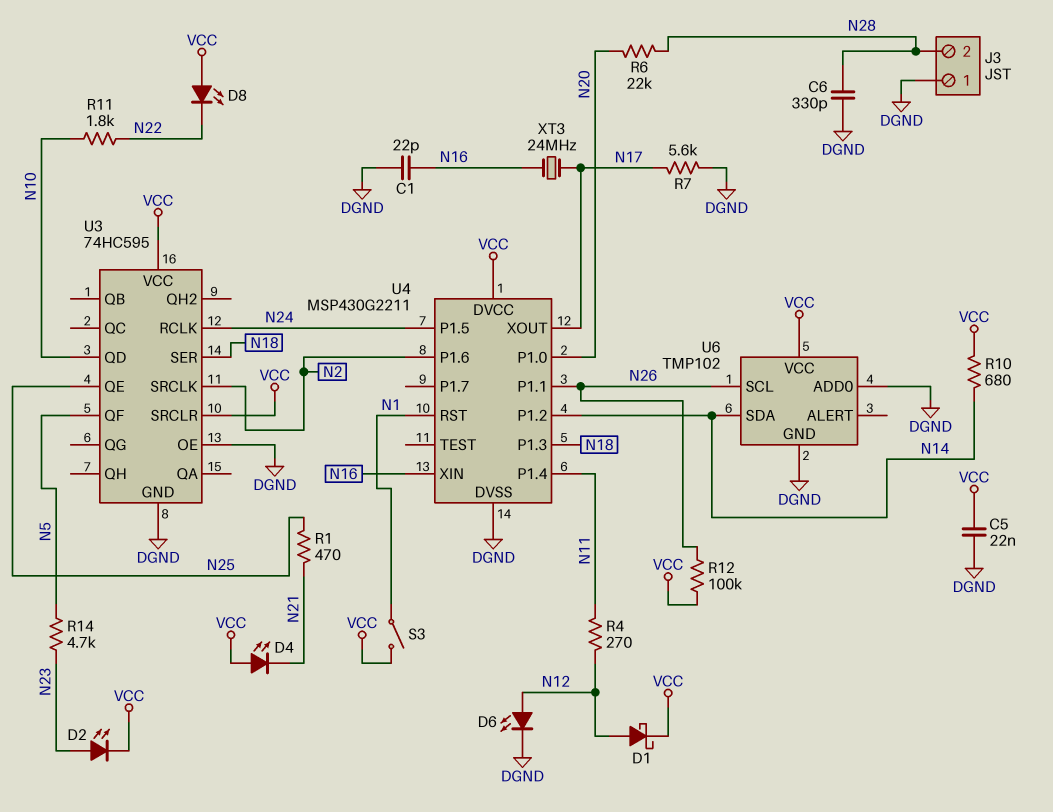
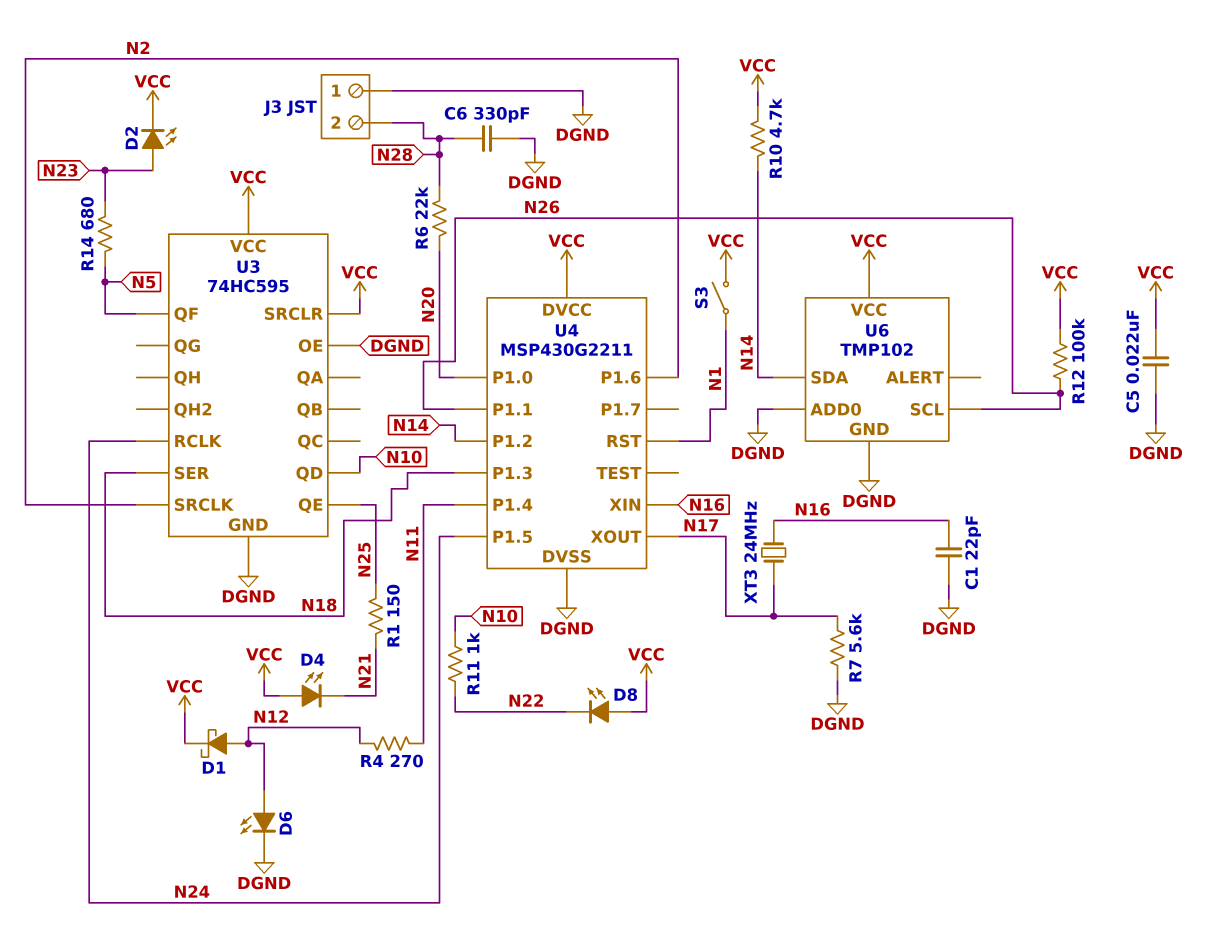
R1: 470 (N21, N25) -> 150 (N21, N25)
R10: 680 (N14, VCC) -> 4.7k (N14, VCC)
R11: 1.8k (N10, N22) -> 1k (N10, N22)
R14: 4.7k (N5, N23) -> 680 (N5, N23)

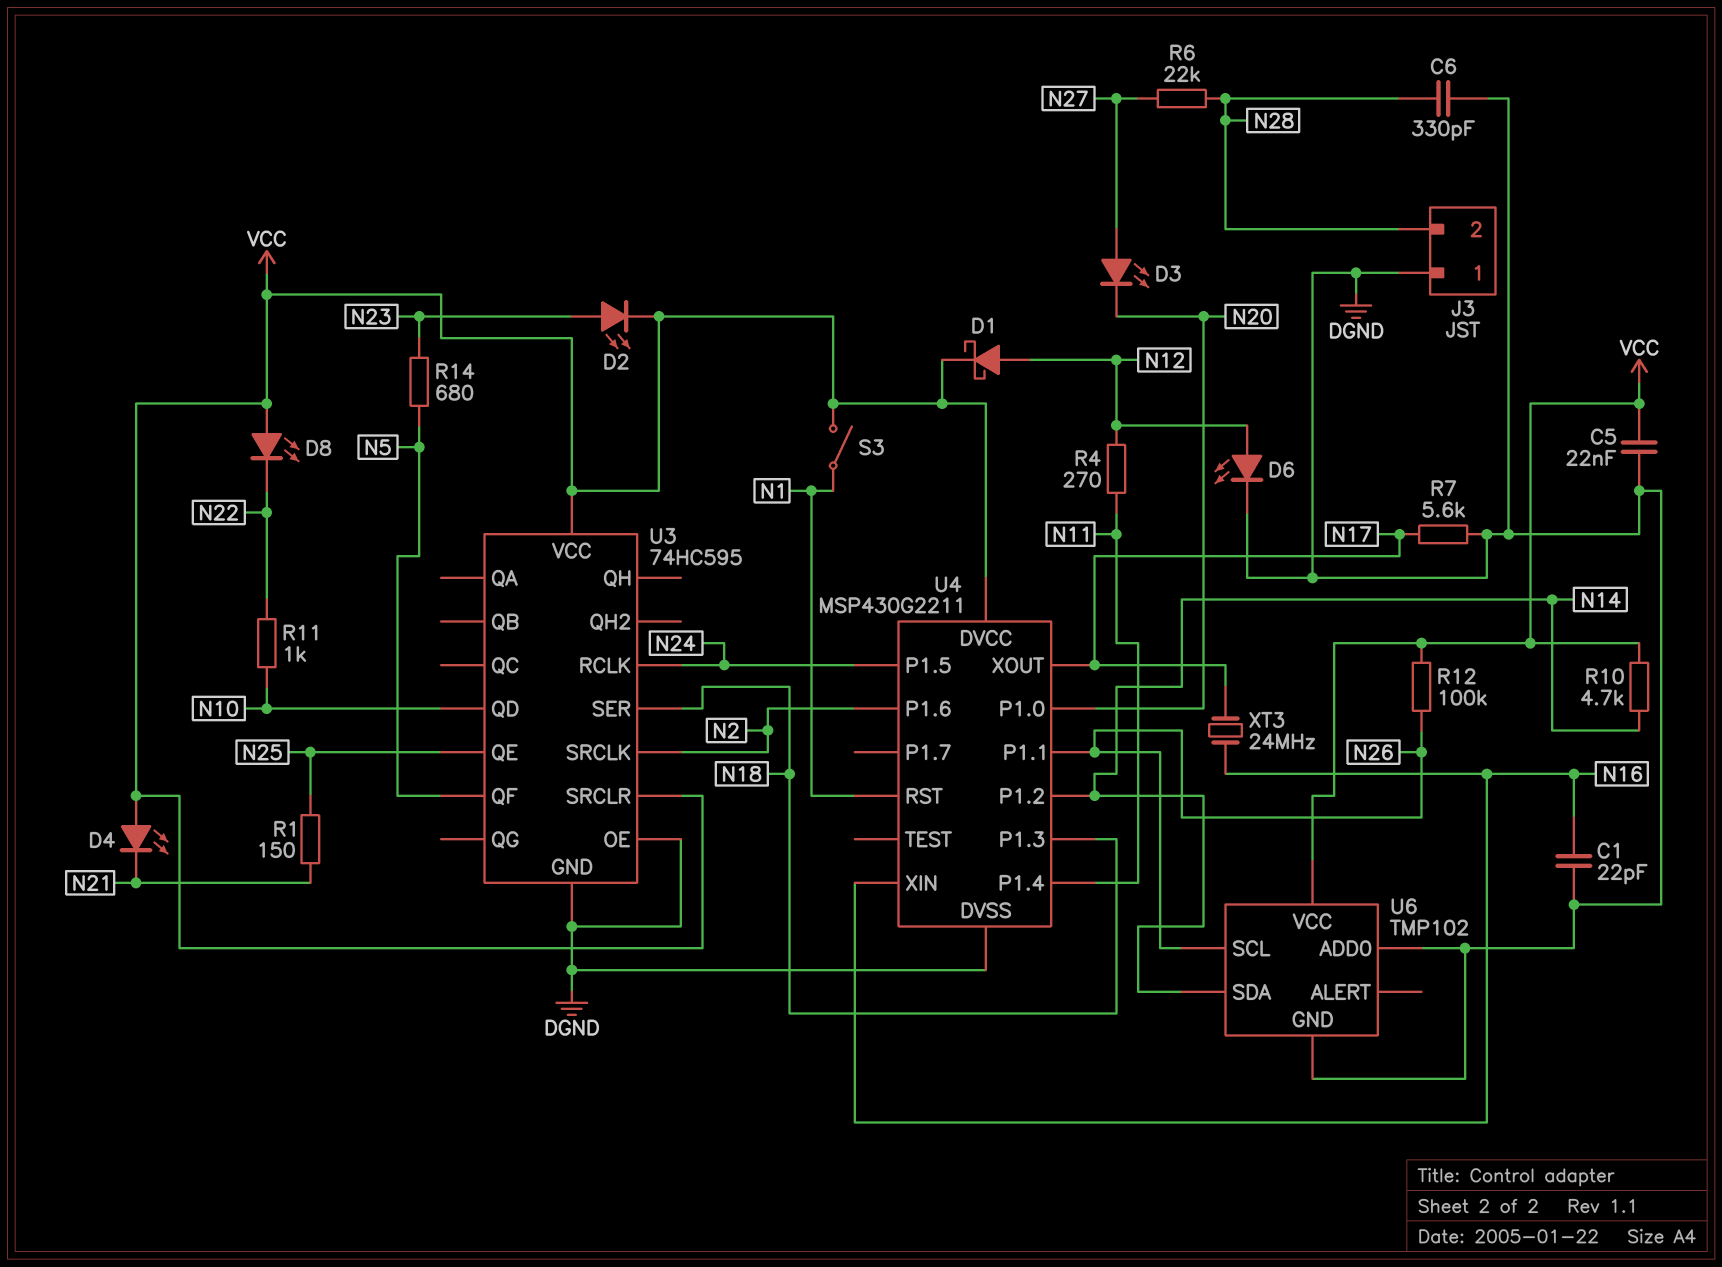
D3: none -> LED (A N27, K N20)
R6: 22k (N20, N28) -> 22k (N27, N28)

